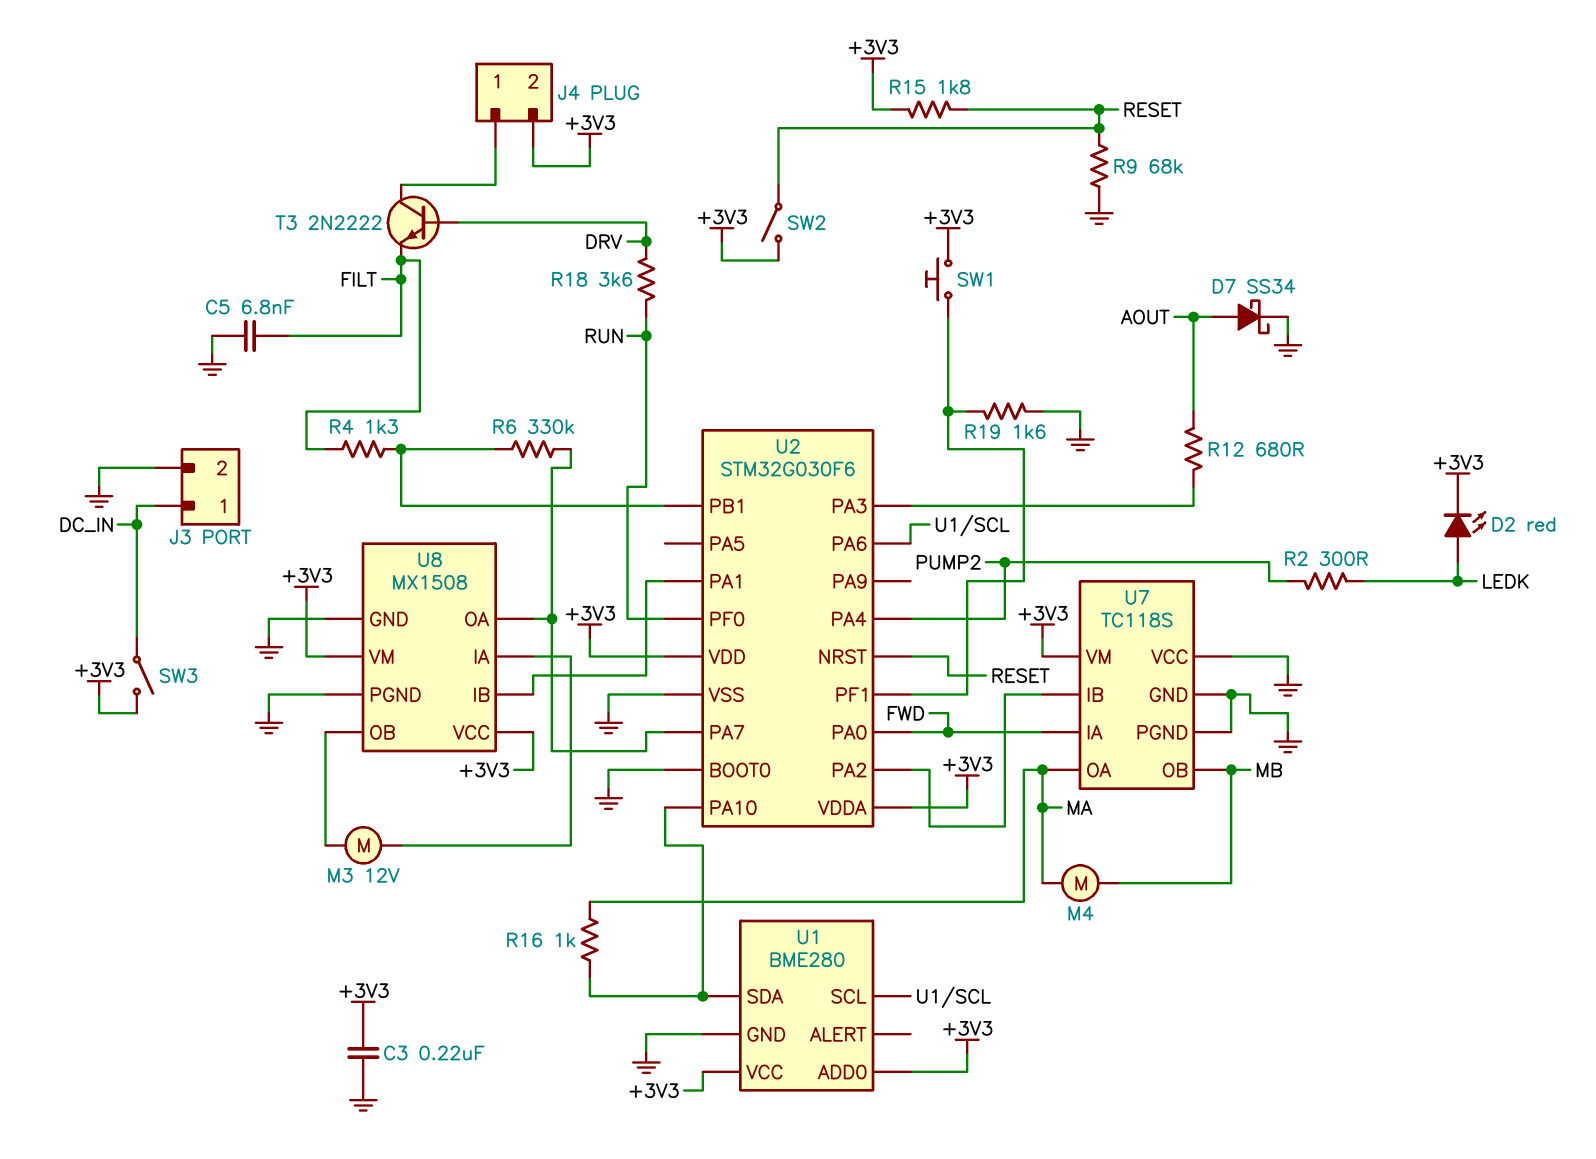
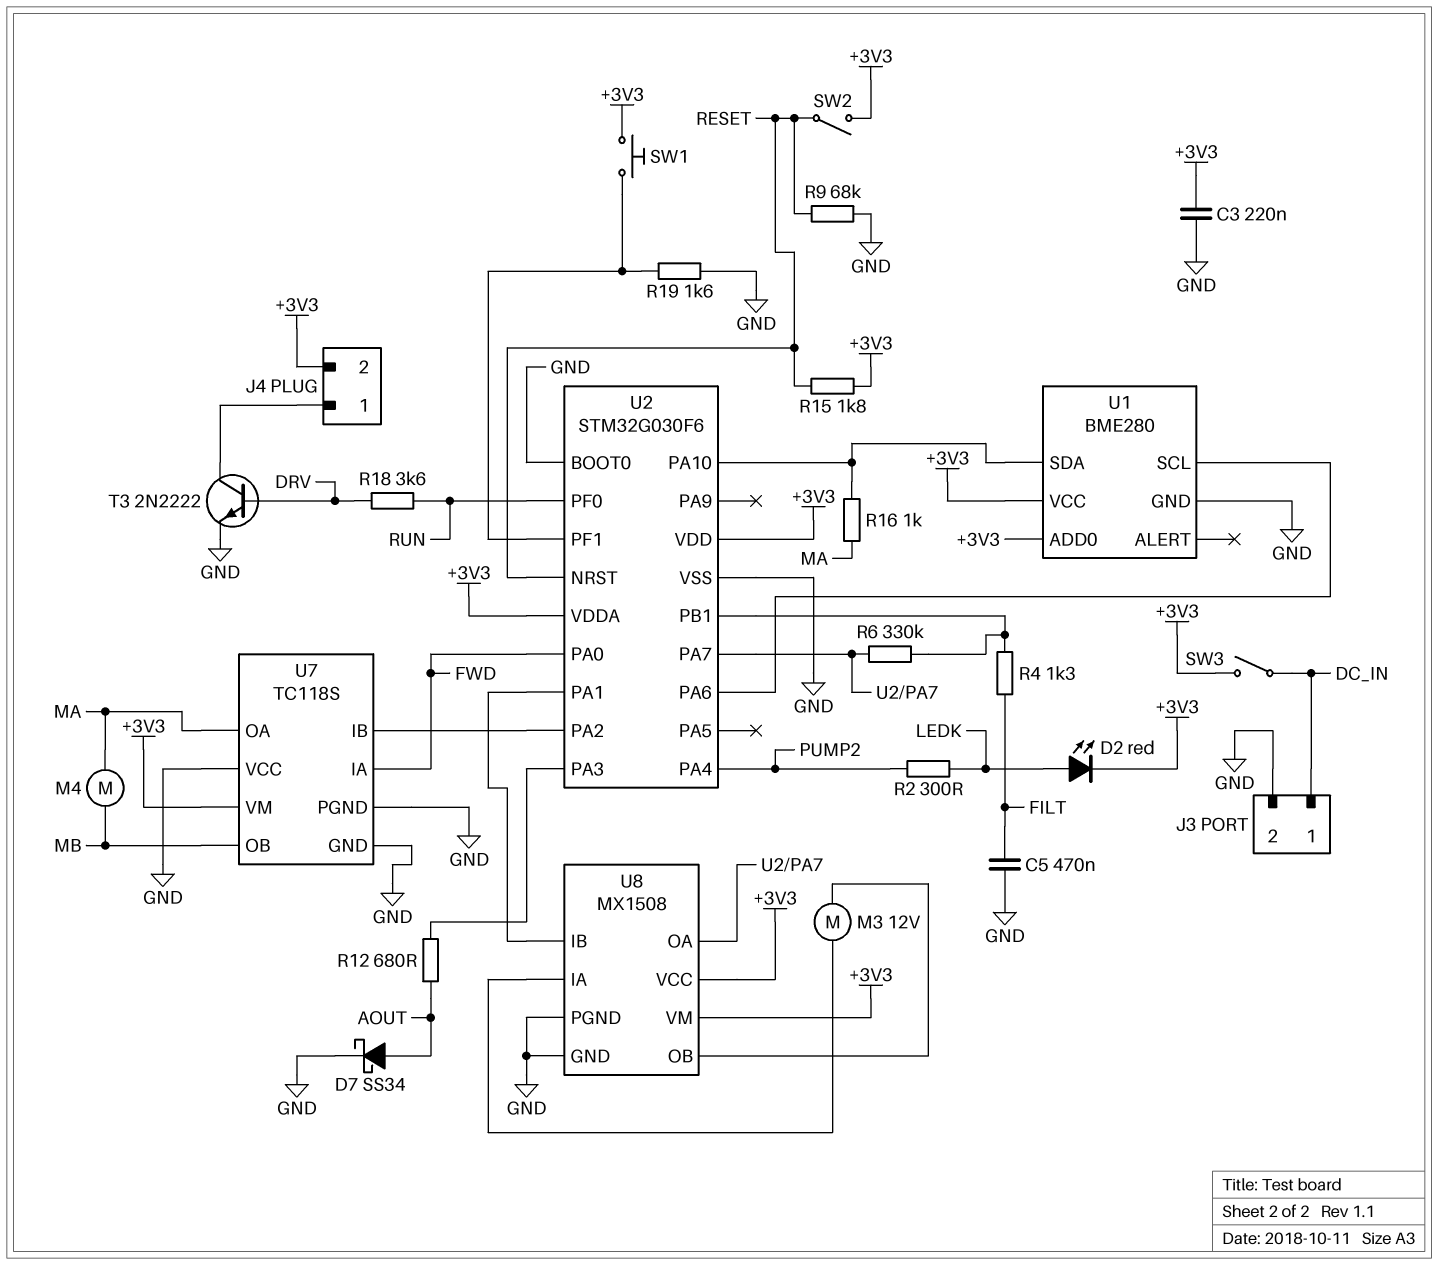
C5: 6.8nF (FILT, GND) -> 470nF (FILT, GND)
T3: NPN 2N2222 (B DRV, C J4/1, E FILT) -> NPN 2N2222 (B DRV, C J4/1, E GND)

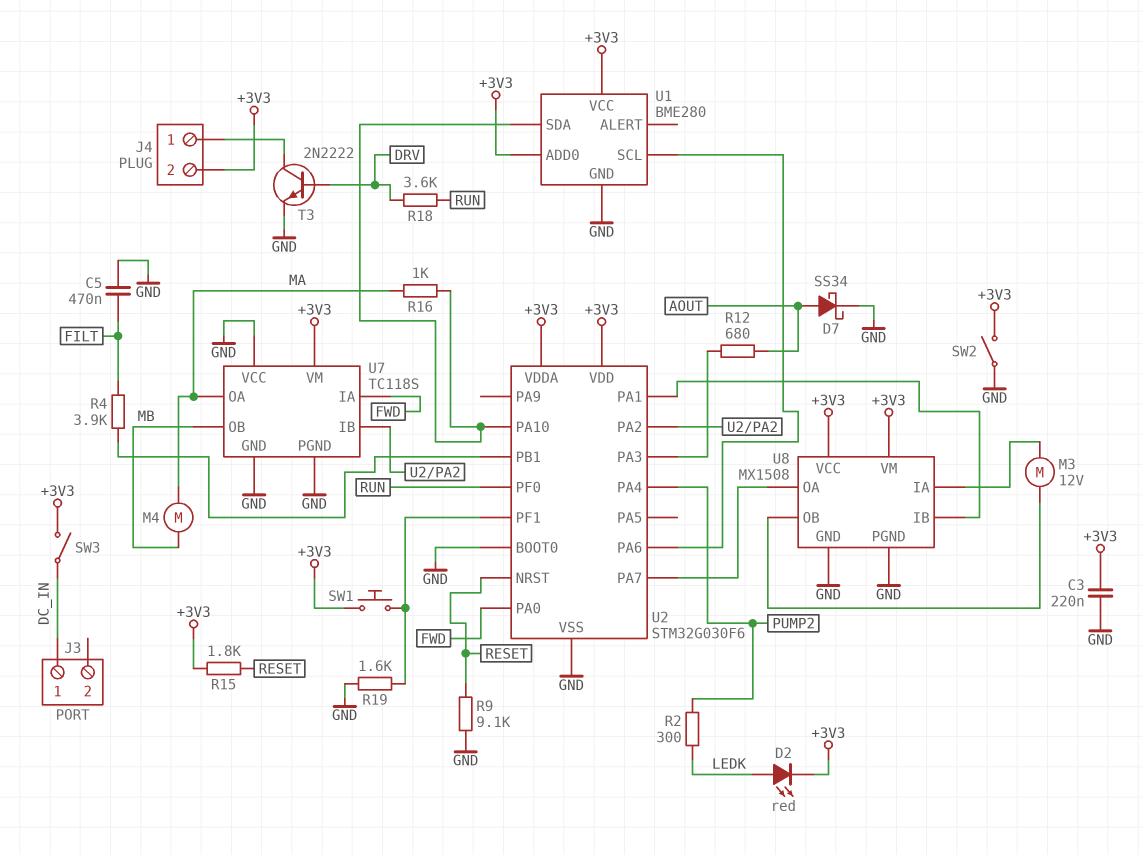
J3 pin 2: GND -> none
R4: 1.3k (FILT, U2/PB1) -> 3.9k (FILT, U2/PB1)
R6: 330k (U2/PA7, U2/PB1) -> none
R9: 68k (GND, RESET) -> 9.1k (GND, RESET)
SW2: switch (+3V3, RESET) -> switch (+3V3, GND)

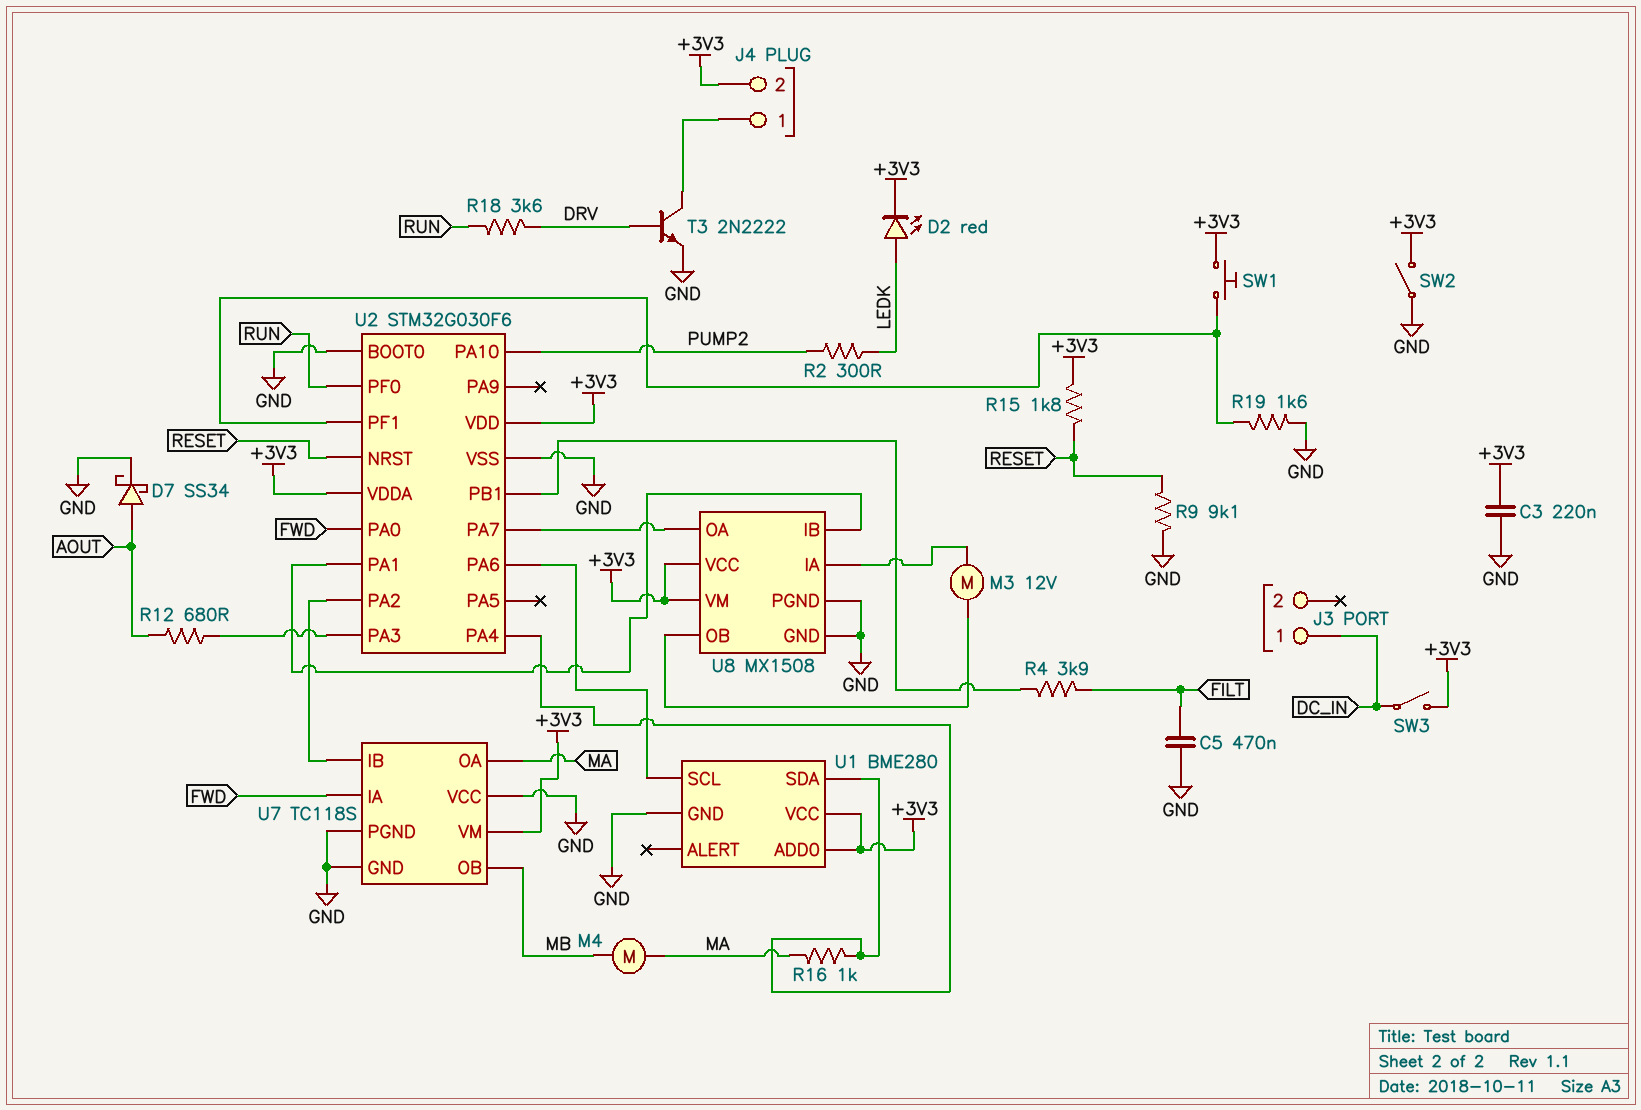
U2 pin PA4: PUMP2 -> U1/SDA
U2 pin PA10: U1/SDA -> PUMP2

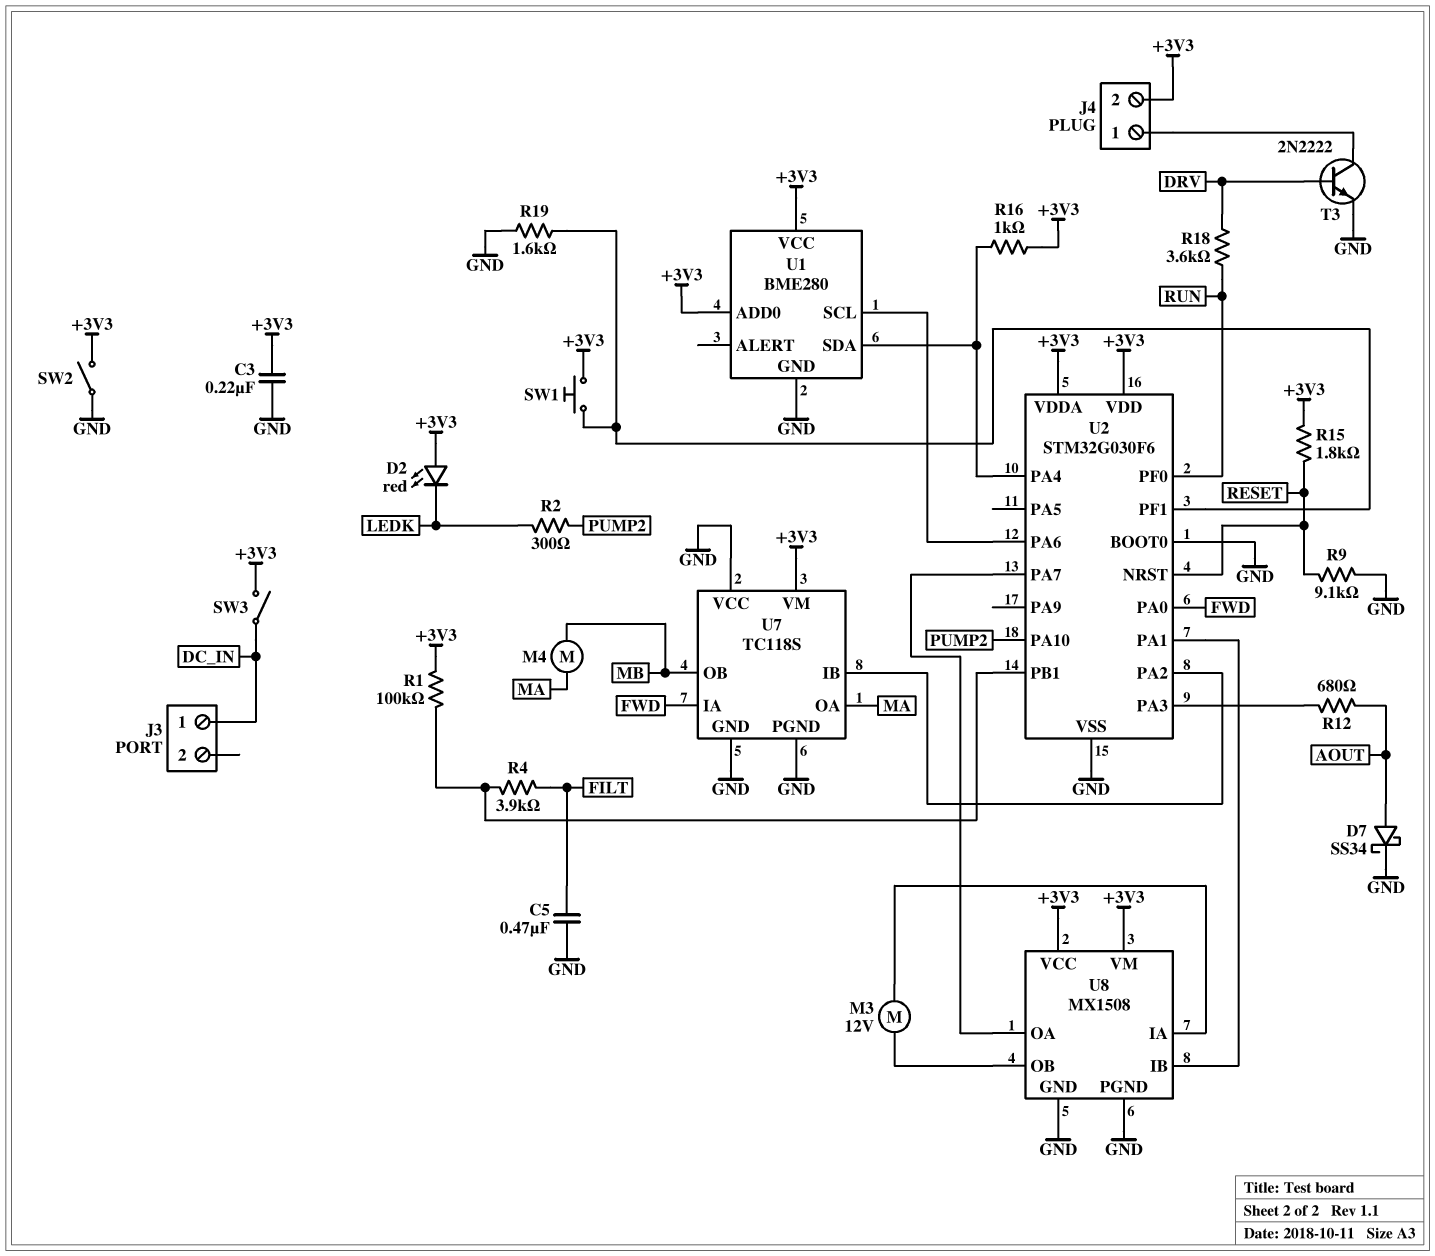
D2: LED red (A LEDK, K +3V3) -> LED red (A +3V3, K LEDK)
R1: none -> 100k (+3V3, U2/PB1)
R16: 1k (MA, U1/SDA) -> 1k (+3V3, U1/SDA)

